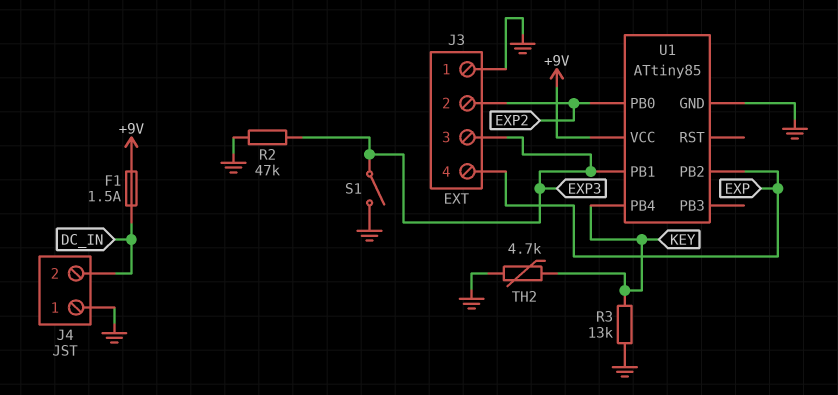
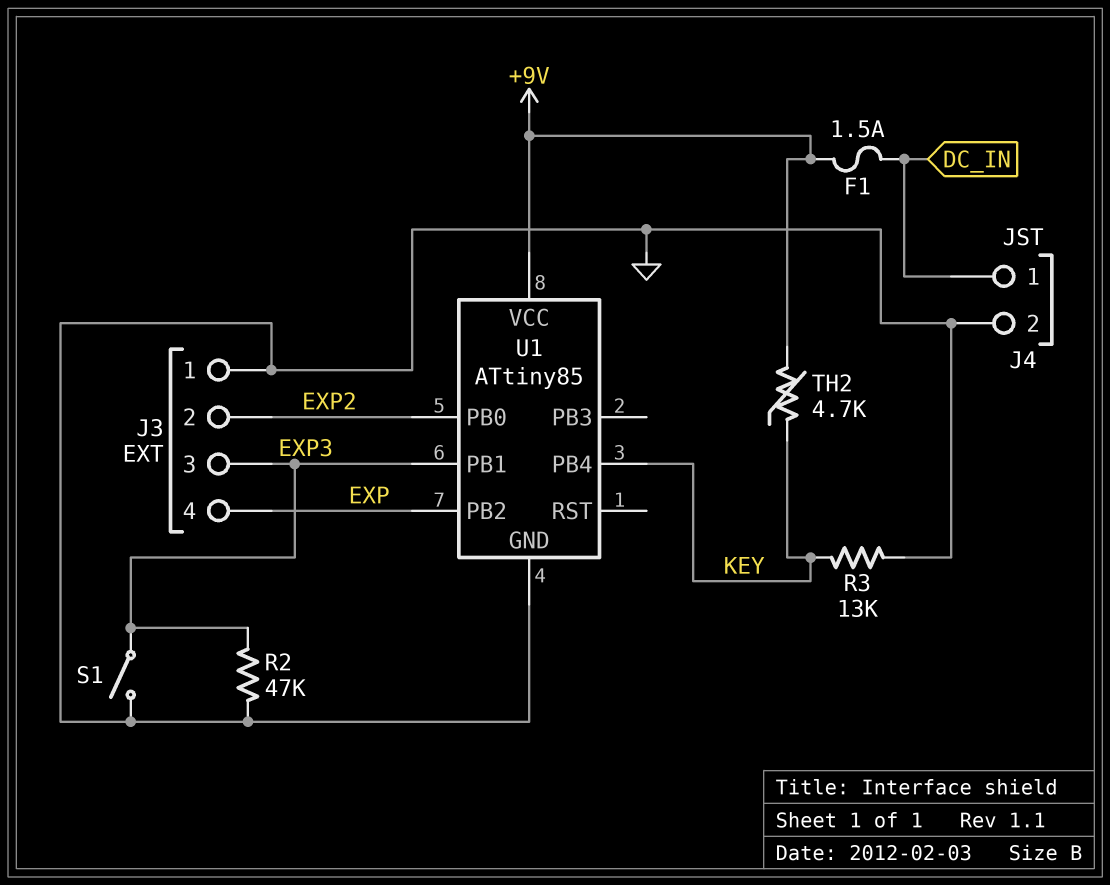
J4 pin 1: GND -> DC_IN
J4 pin 2: DC_IN -> GND
TH2: 4.7k (GND, KEY) -> 4.7k (+9V, KEY)

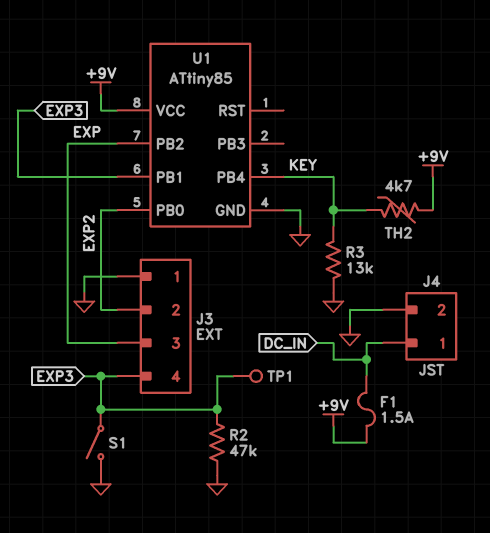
J3 pin 3: EXP3 -> EXP
J3 pin 4: EXP -> EXP3
TP1: none -> test point (EXP3)

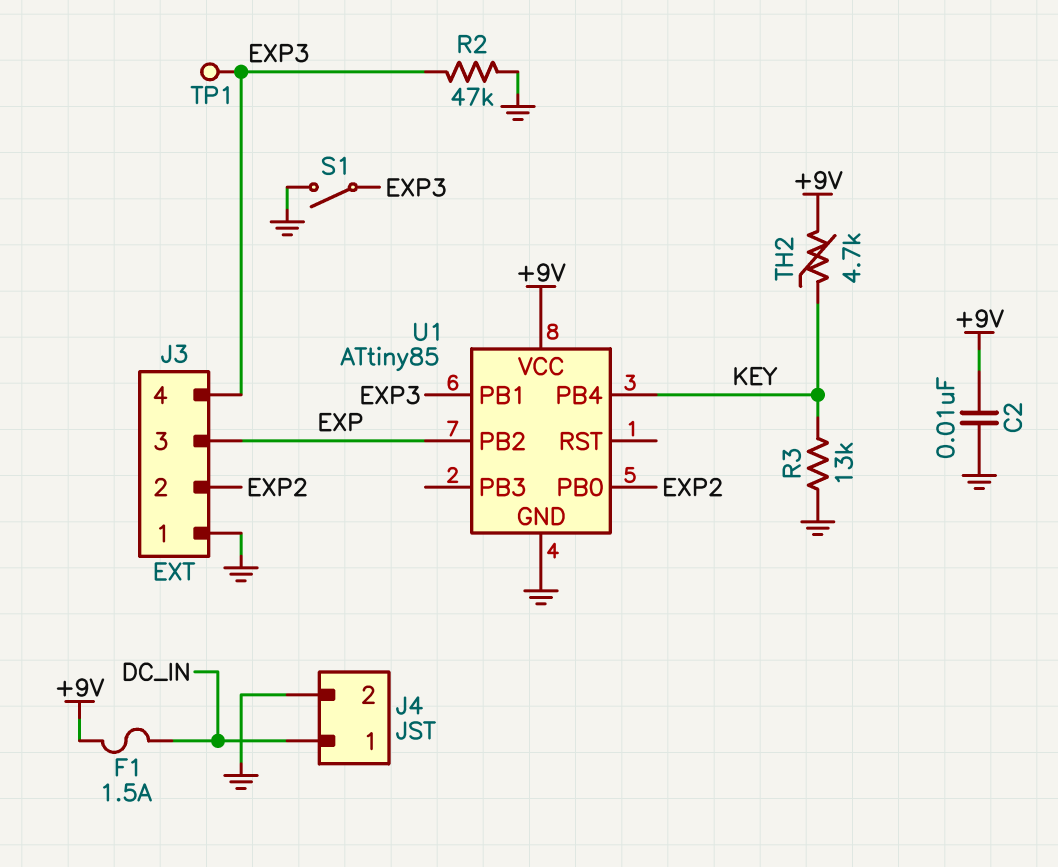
C2: none -> 10nF (+9V, GND)

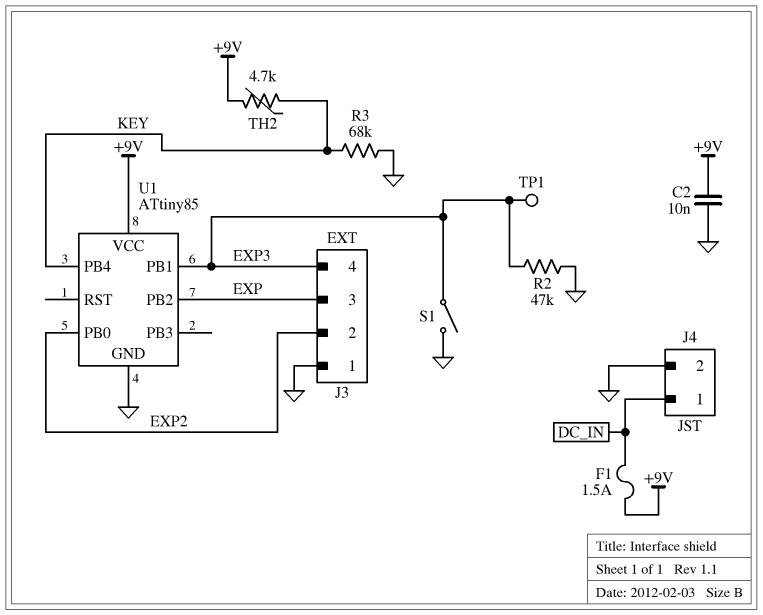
R3: 13k (GND, KEY) -> 68k (GND, KEY)

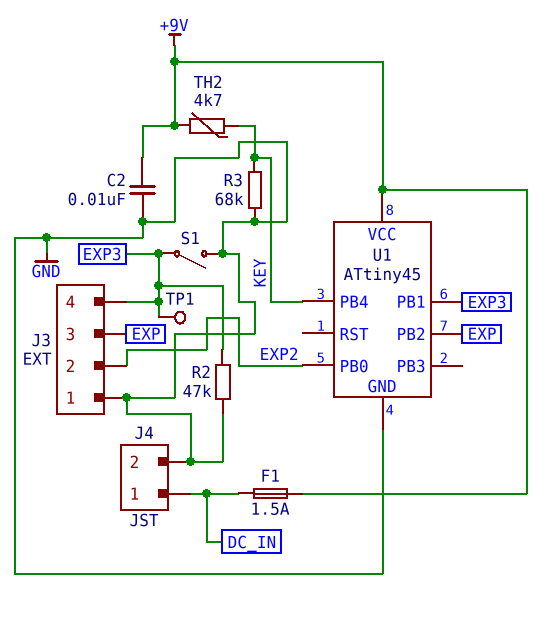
U1: ATtiny85 -> ATtiny45

